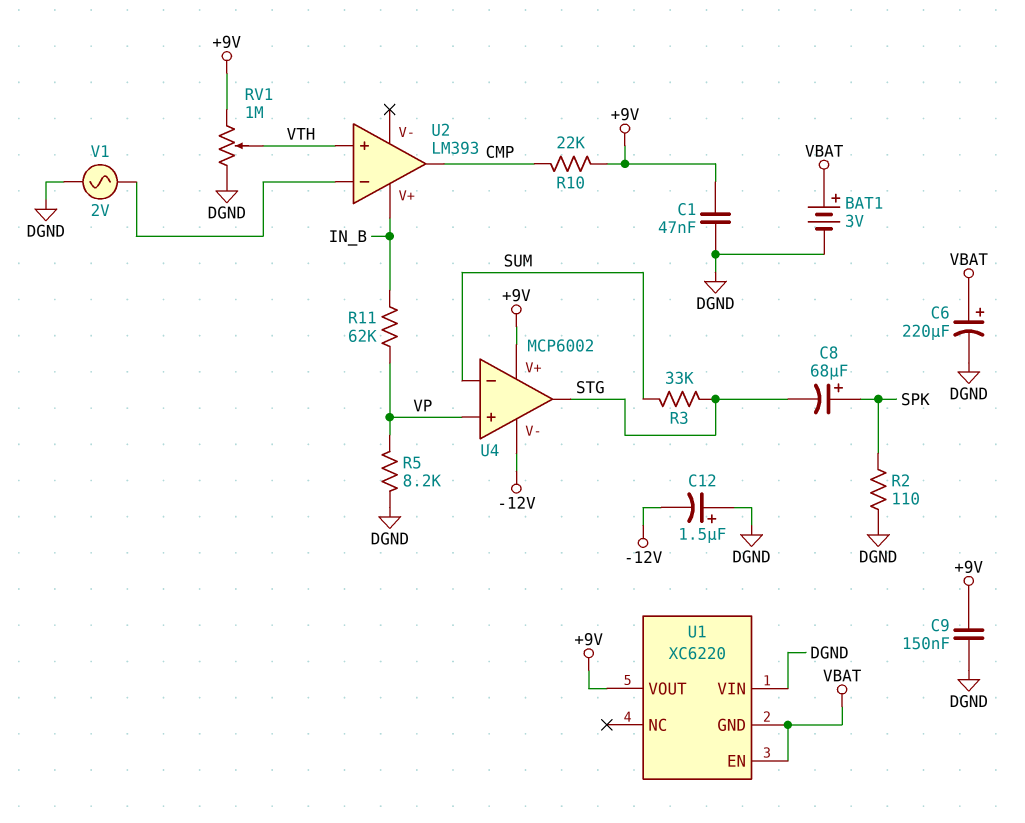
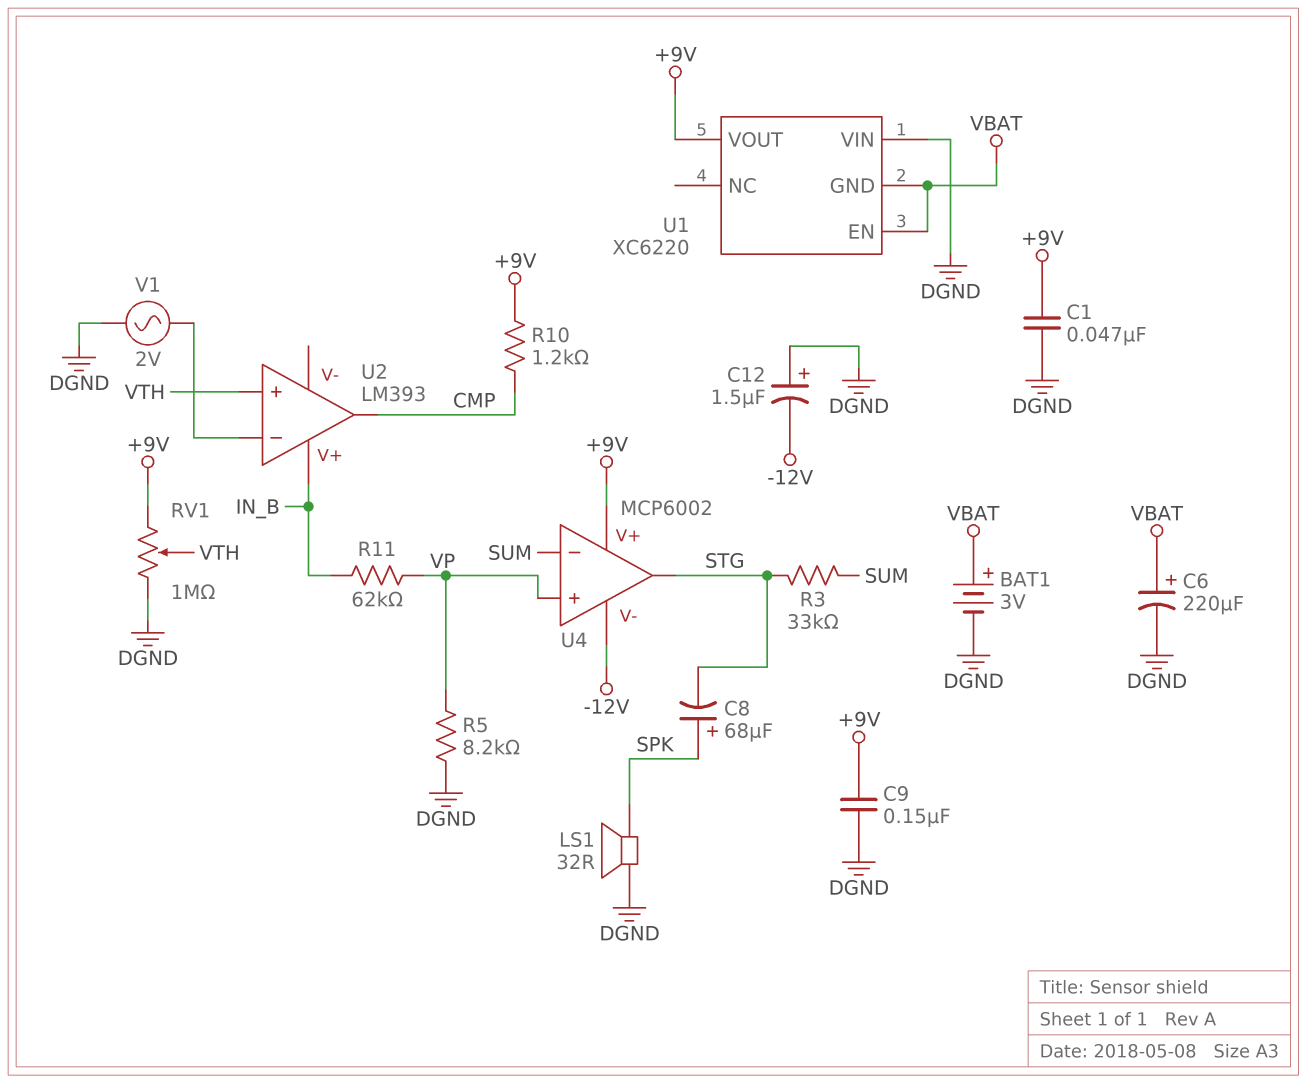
LS1: none -> speaker 32R (DGND, SPK)
R2: 110 (DGND, SPK) -> none
R10: 22k (+9V, CMP) -> 1.2k (+9V, CMP)

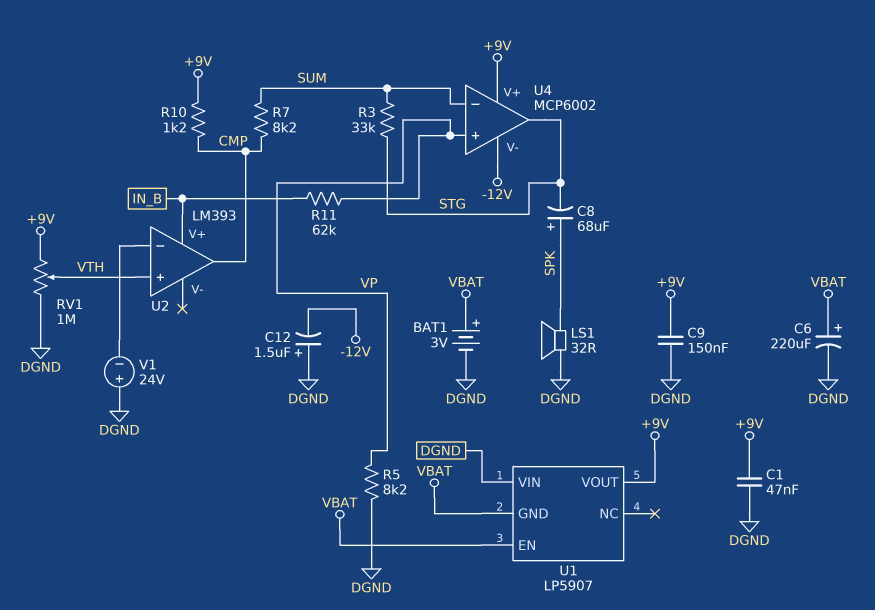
R7: none -> 8.2k (CMP, SUM)
U1: XC6220 -> LP5907
V1: AC 2V (DGND, U2/in-) -> 24V (plus DGND, minus U2/in-)

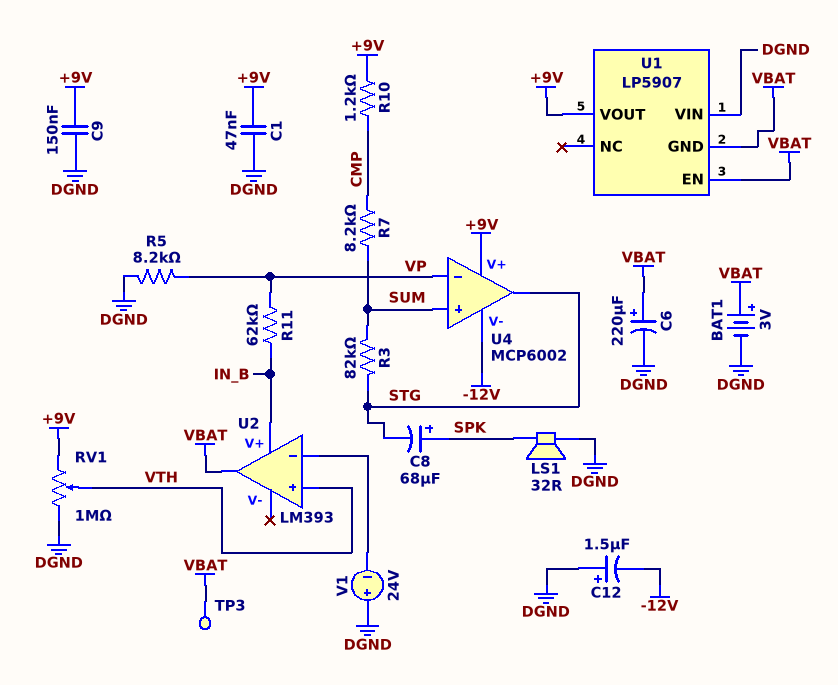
R3: 33k (STG, SUM) -> 82k (STG, SUM)
TP3: none -> test point (VBAT)
U2 pin out: CMP -> VBAT
U4 pin in+: VP -> SUM
U4 pin in-: SUM -> VP

